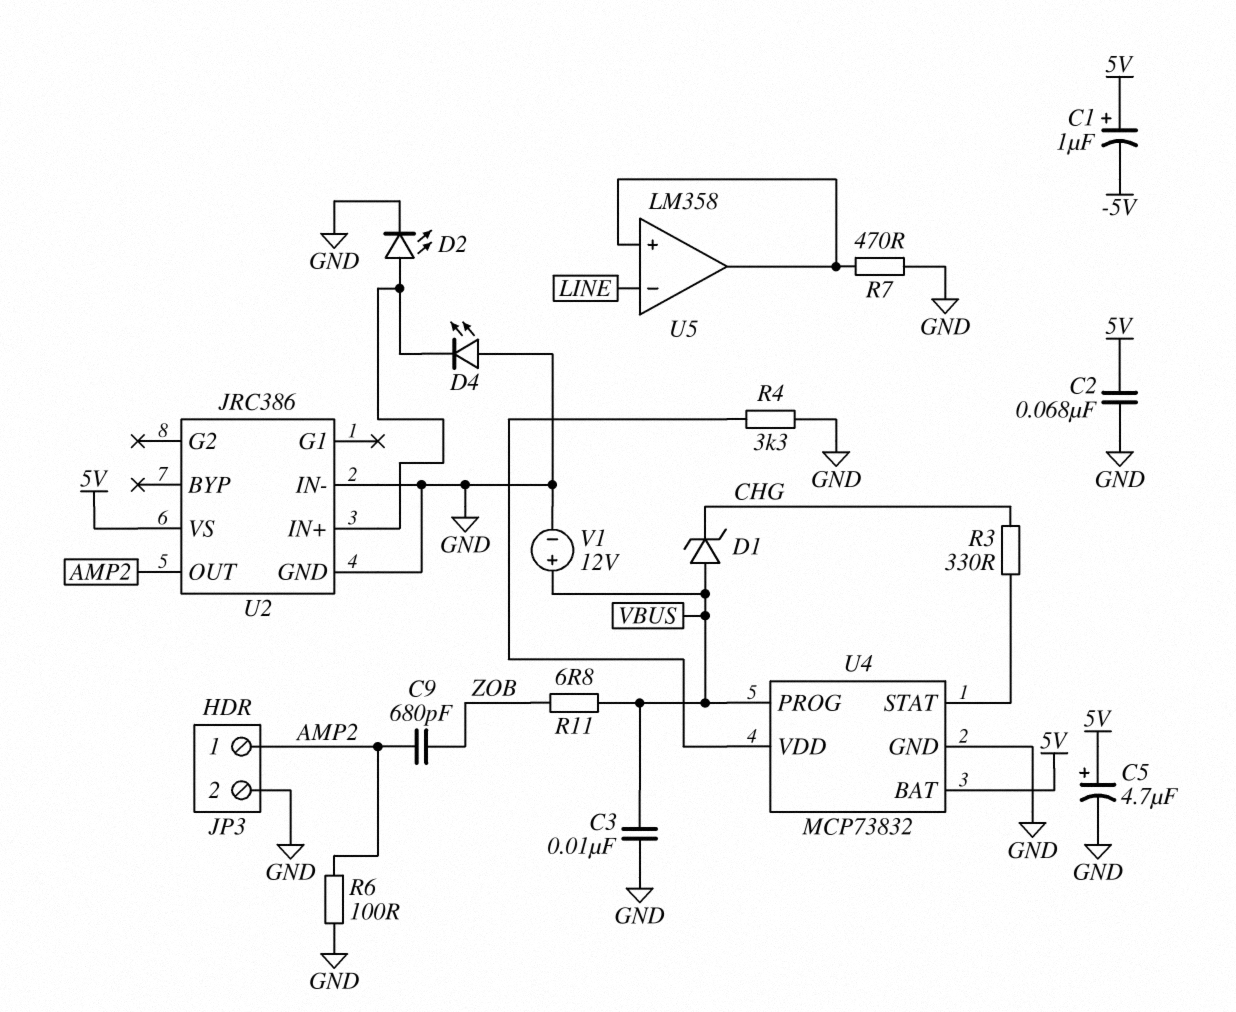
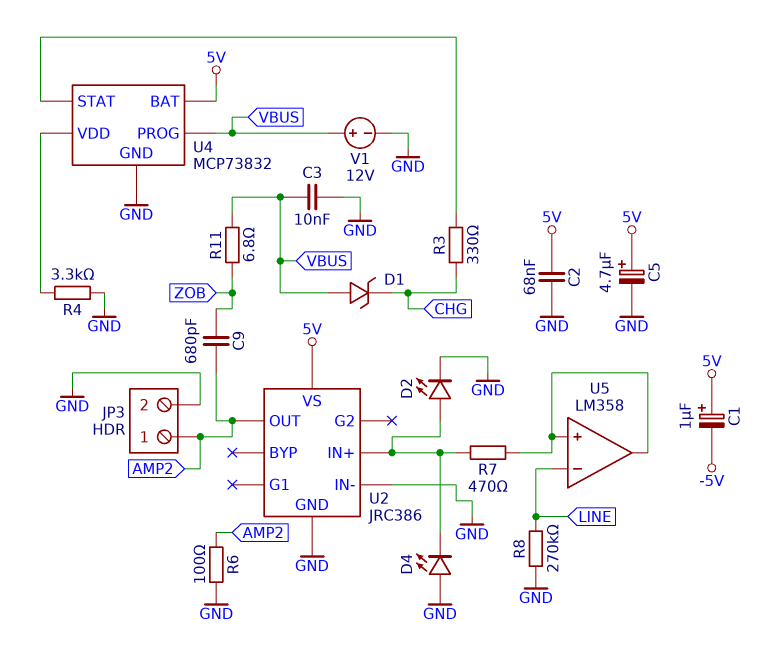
R7: 470 (GND, U5/in+) -> 470 (U2/IN+, U5/in+)
R8: none -> 270k (GND, LINE)

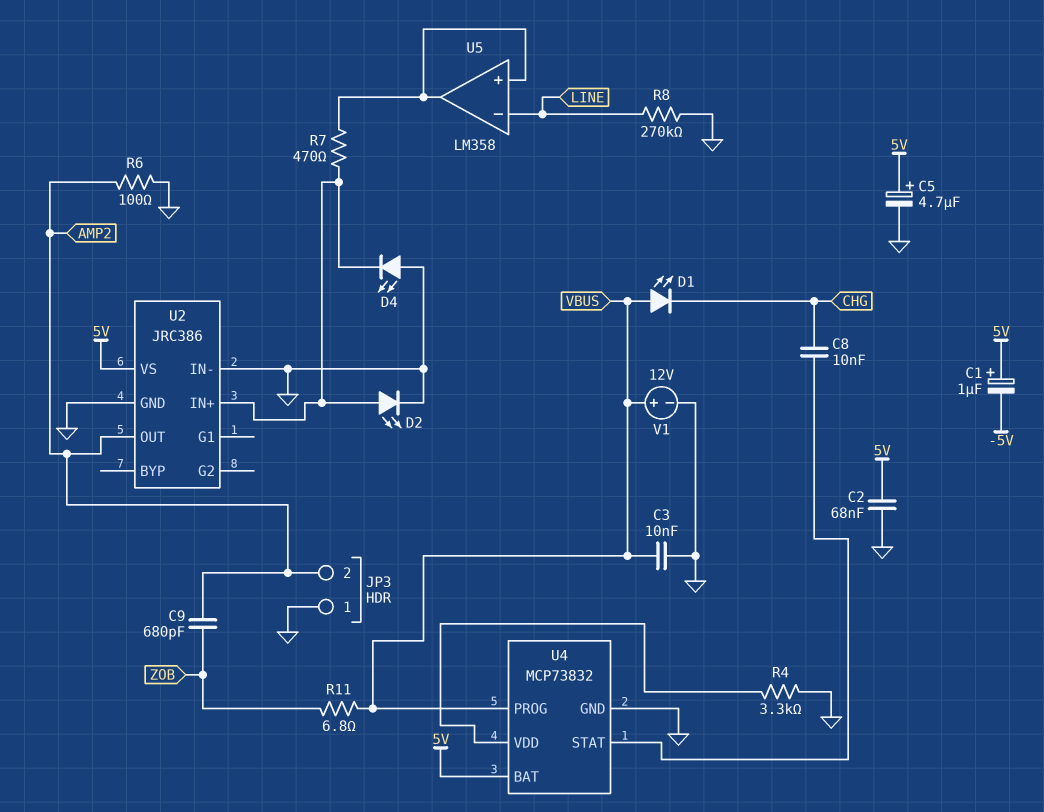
C8: none -> 10nF (CHG, U4/STAT)
D1: zener (A VBUS, K CHG) -> LED (A VBUS, K CHG)
JP3 pin 1: AMP2 -> GND
JP3 pin 2: GND -> AMP2
R3: 330 (CHG, U4/STAT) -> none

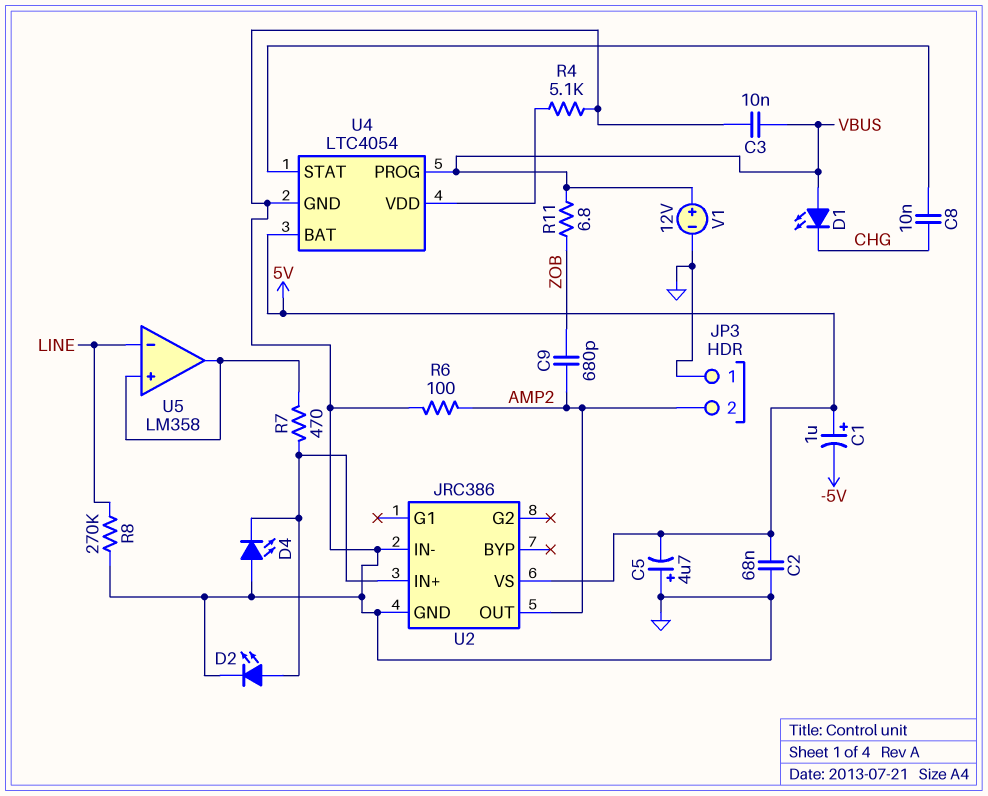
C5: 4.7uF (plus 5V, minus GND) -> 4.7uF (plus GND, minus 5V)
R4: 3.3k (GND, U4/VDD) -> 5.1k (GND, U4/VDD)
U4: MCP73832 -> LTC4054

